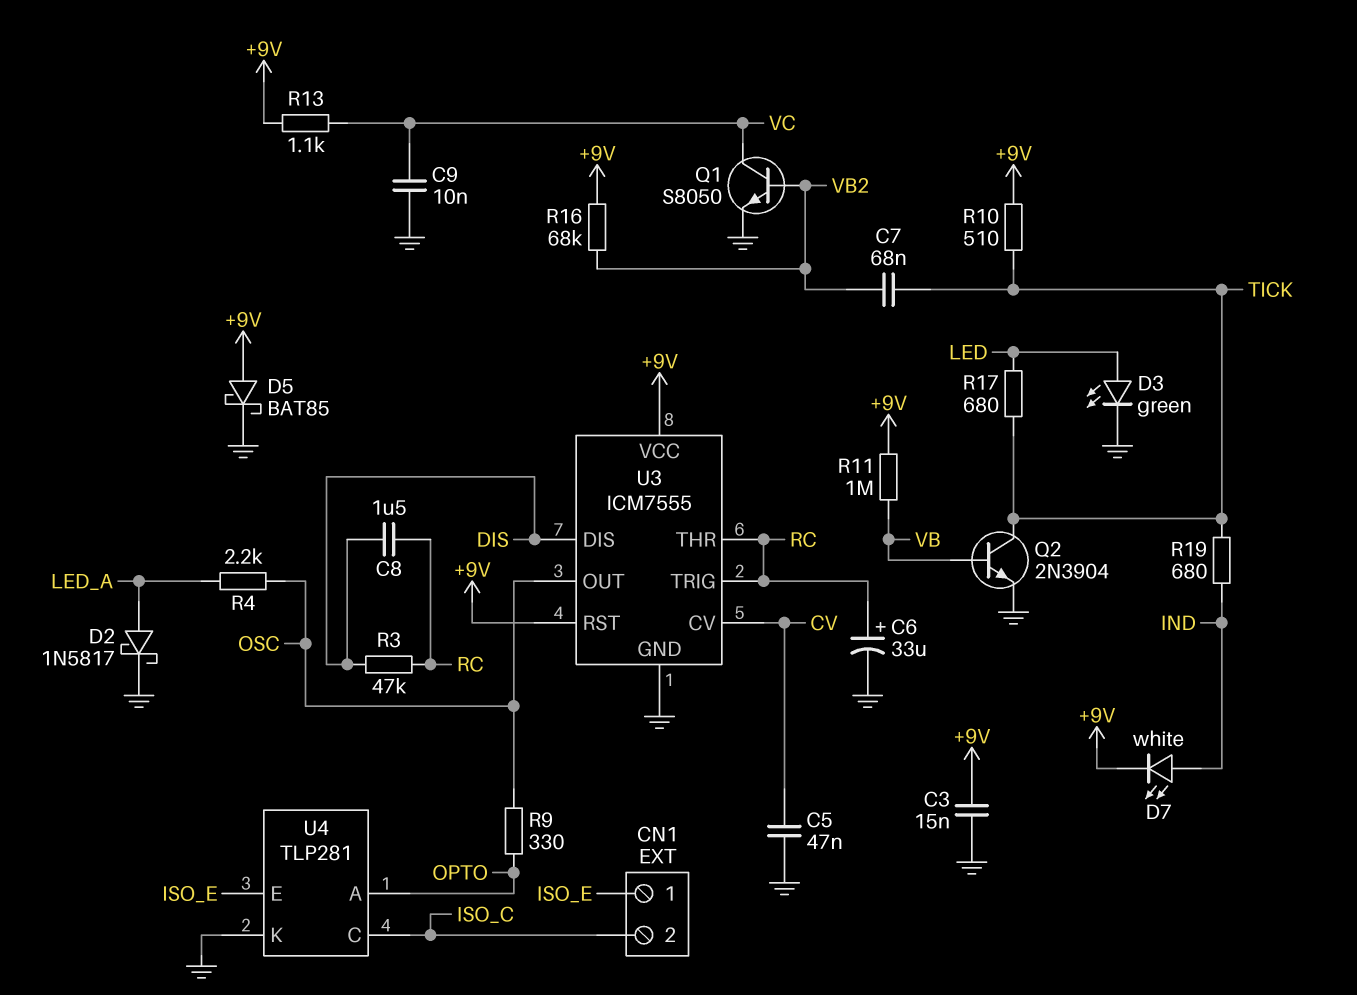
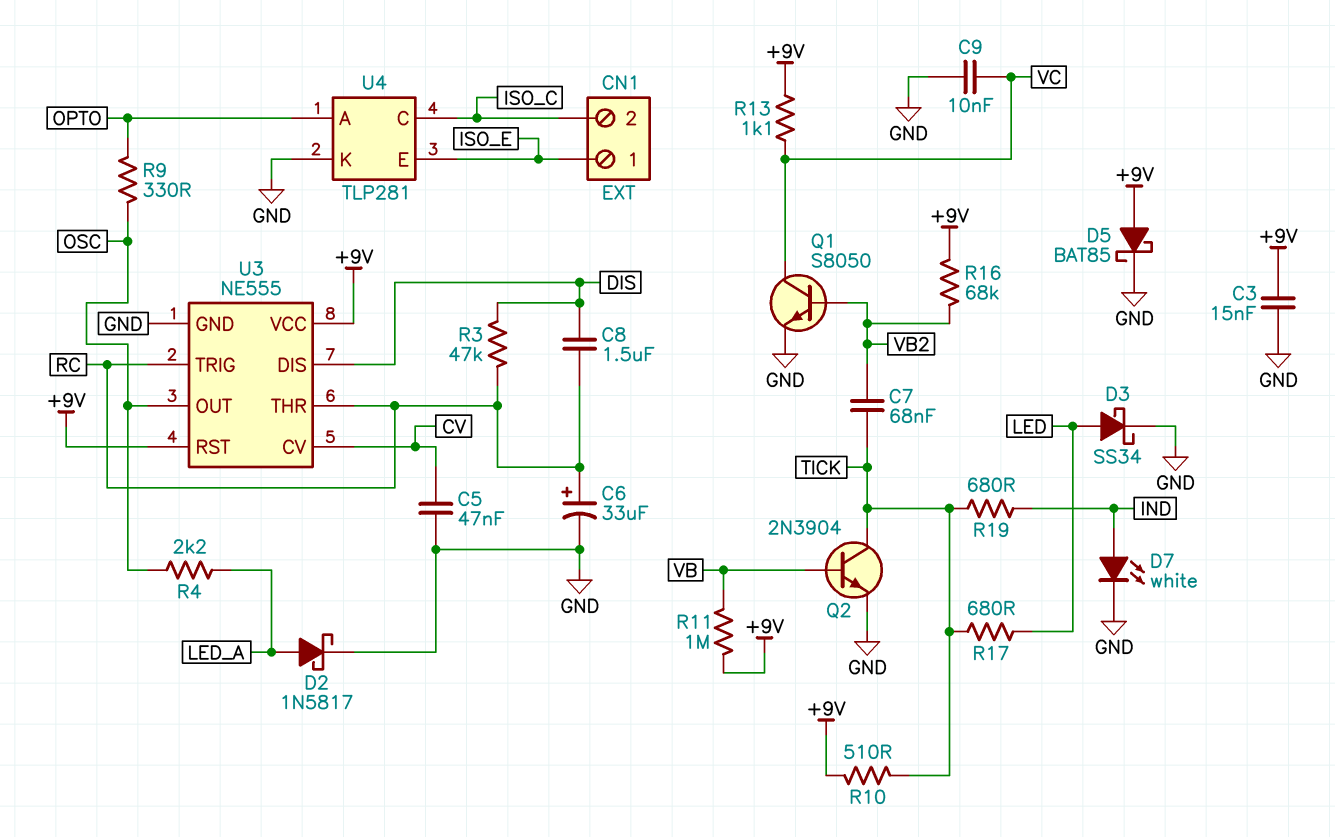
D3: LED green (A LED, K GND) -> schottky SS34 (A LED, K GND)
D7: LED white (A IND, K +9V) -> LED white (A IND, K GND)
U3: ICM7555 -> NE555

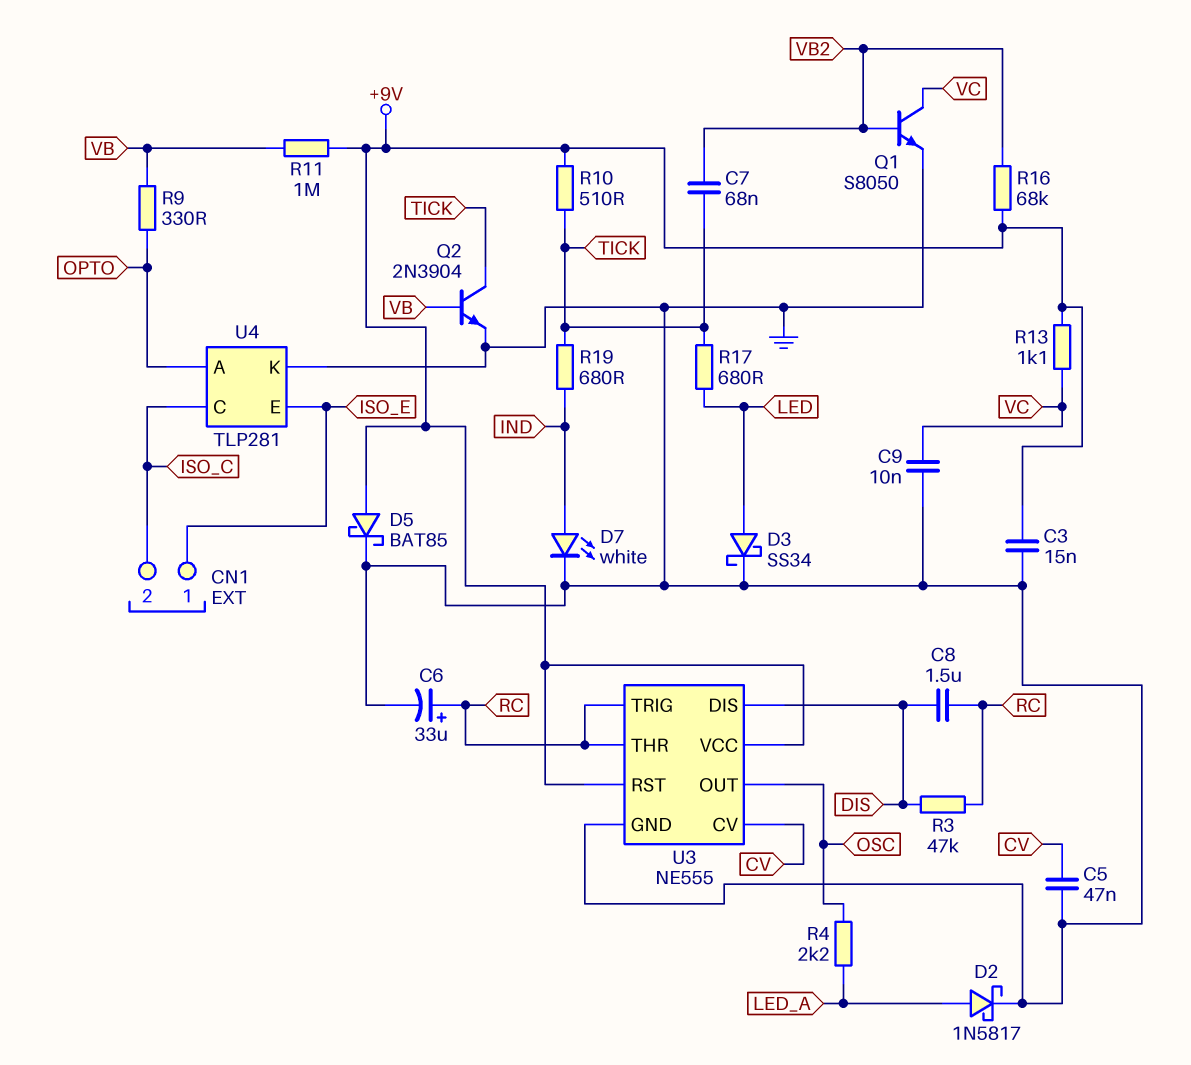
R9: 330 (OPTO, OSC) -> 330 (OPTO, VB)

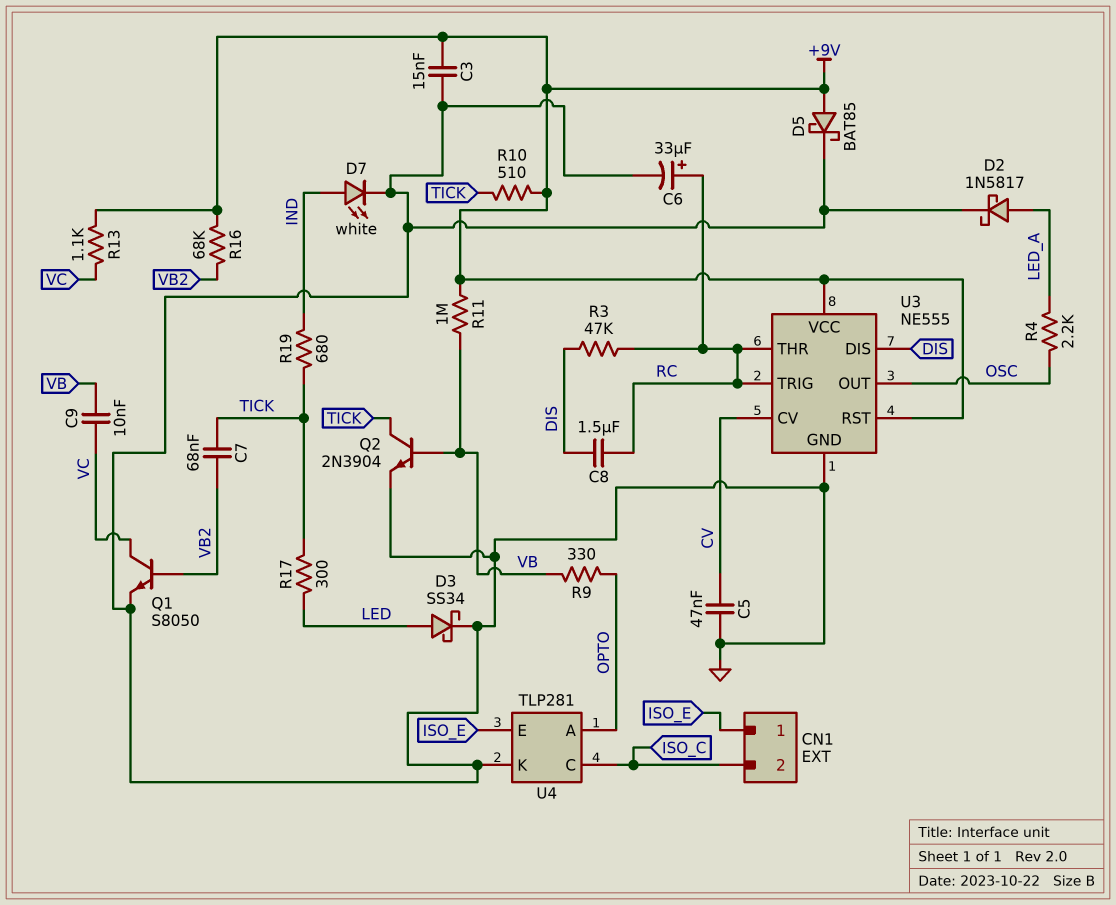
C9: 10nF (GND, VC) -> 10nF (VB, VC)
R17: 680 (LED, TICK) -> 300 (LED, TICK)

